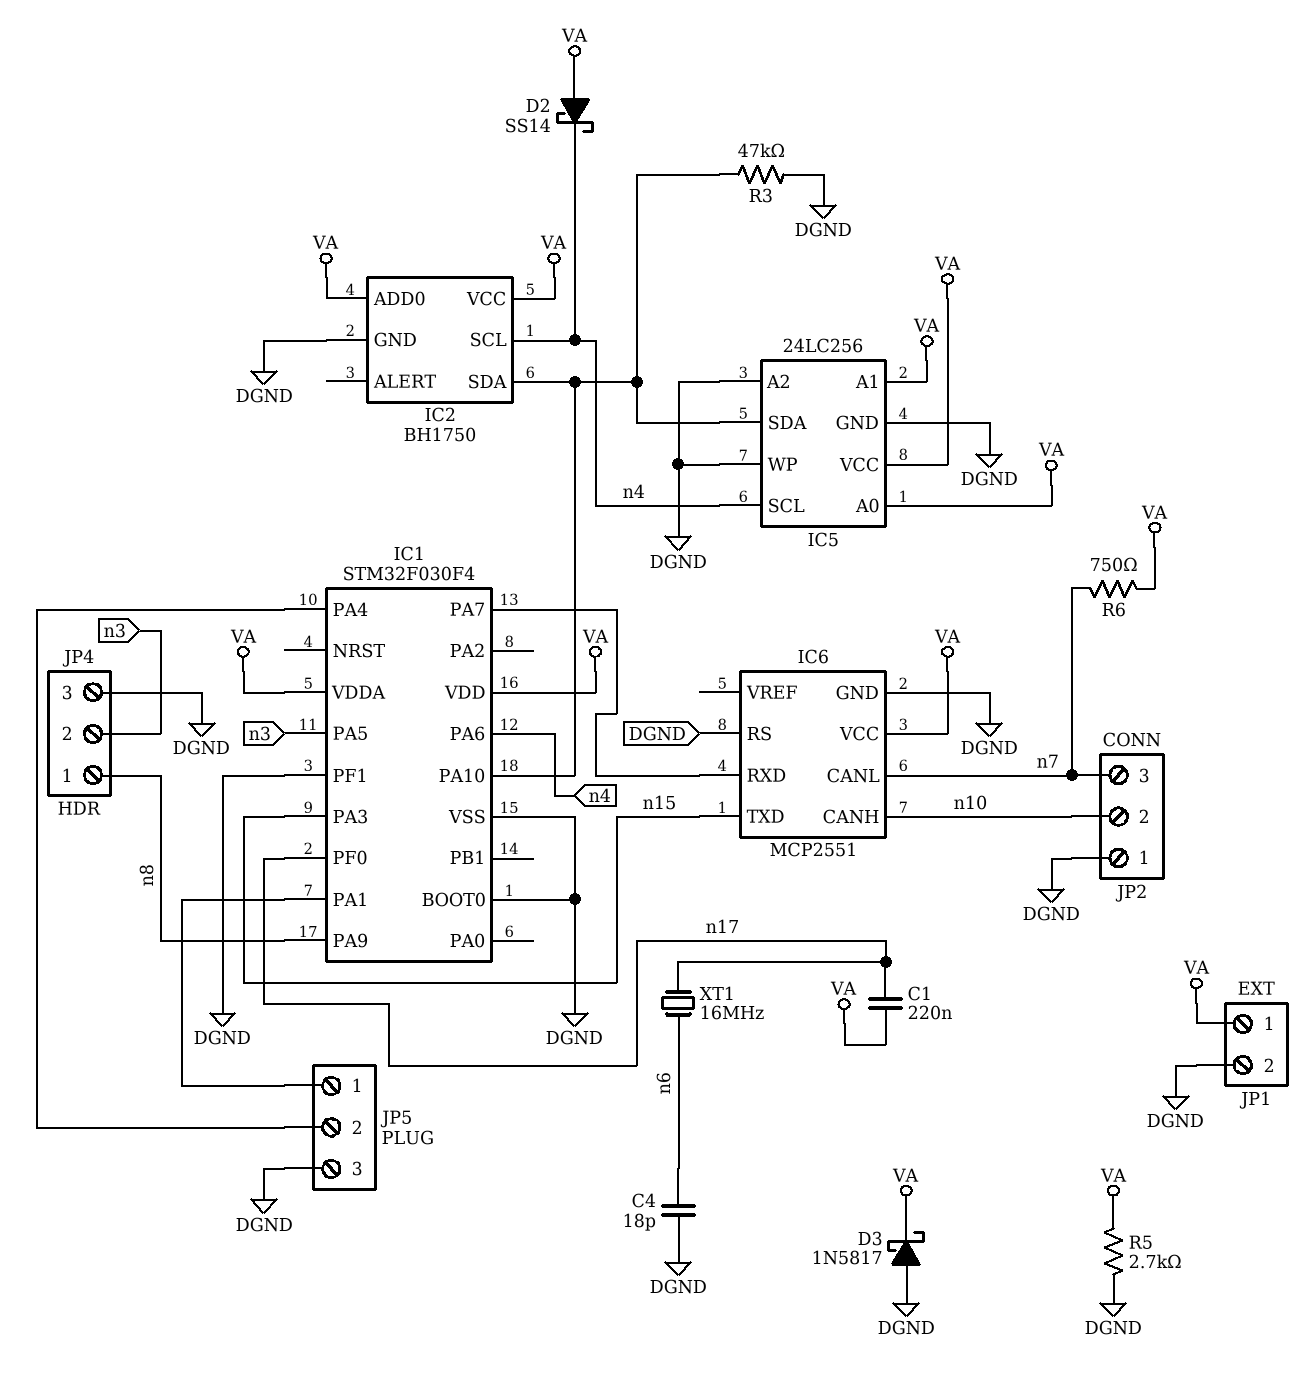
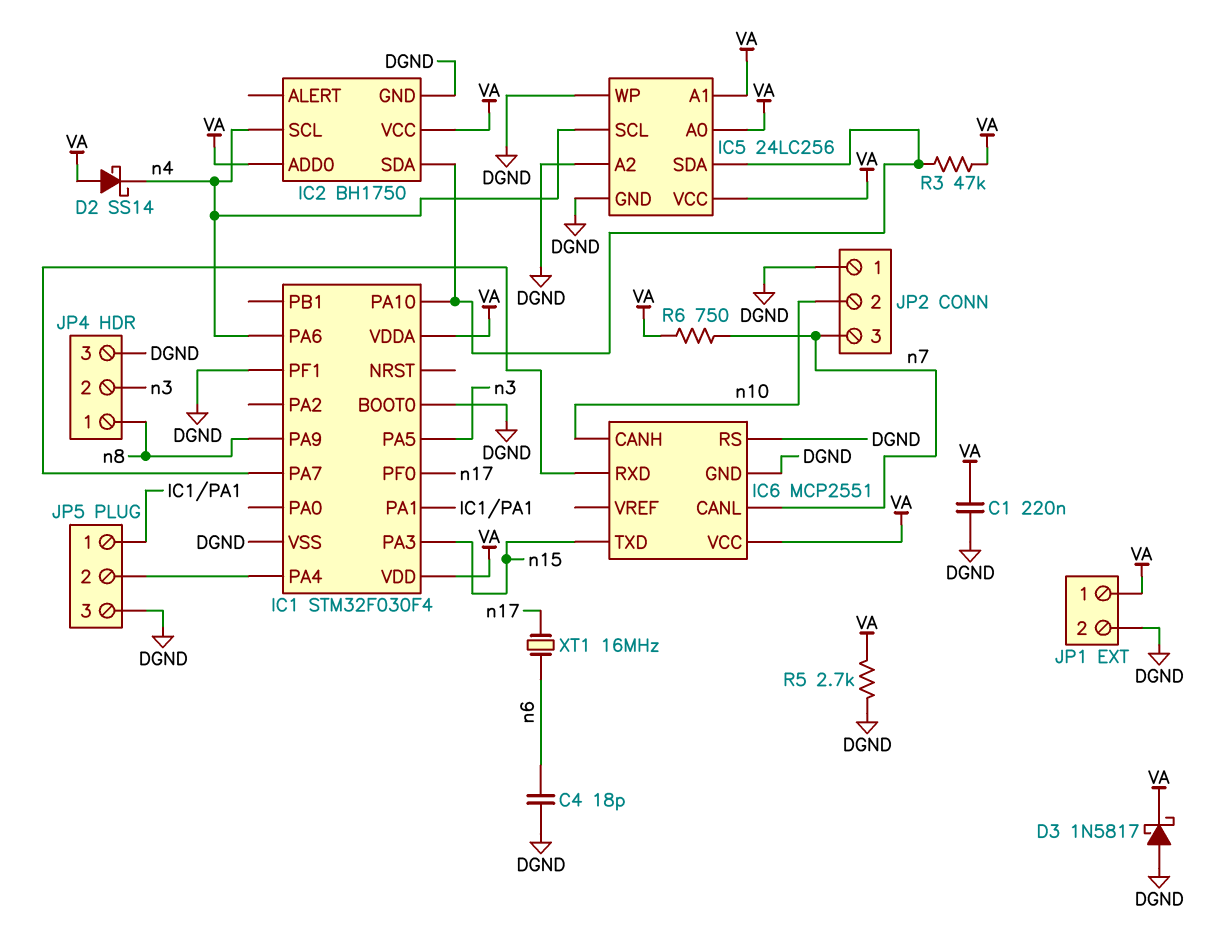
C1: 220nF (VA, n17) -> 220nF (DGND, VA)
R3: 47k (DGND, IC1/PA10) -> 47k (IC1/PA10, VA)

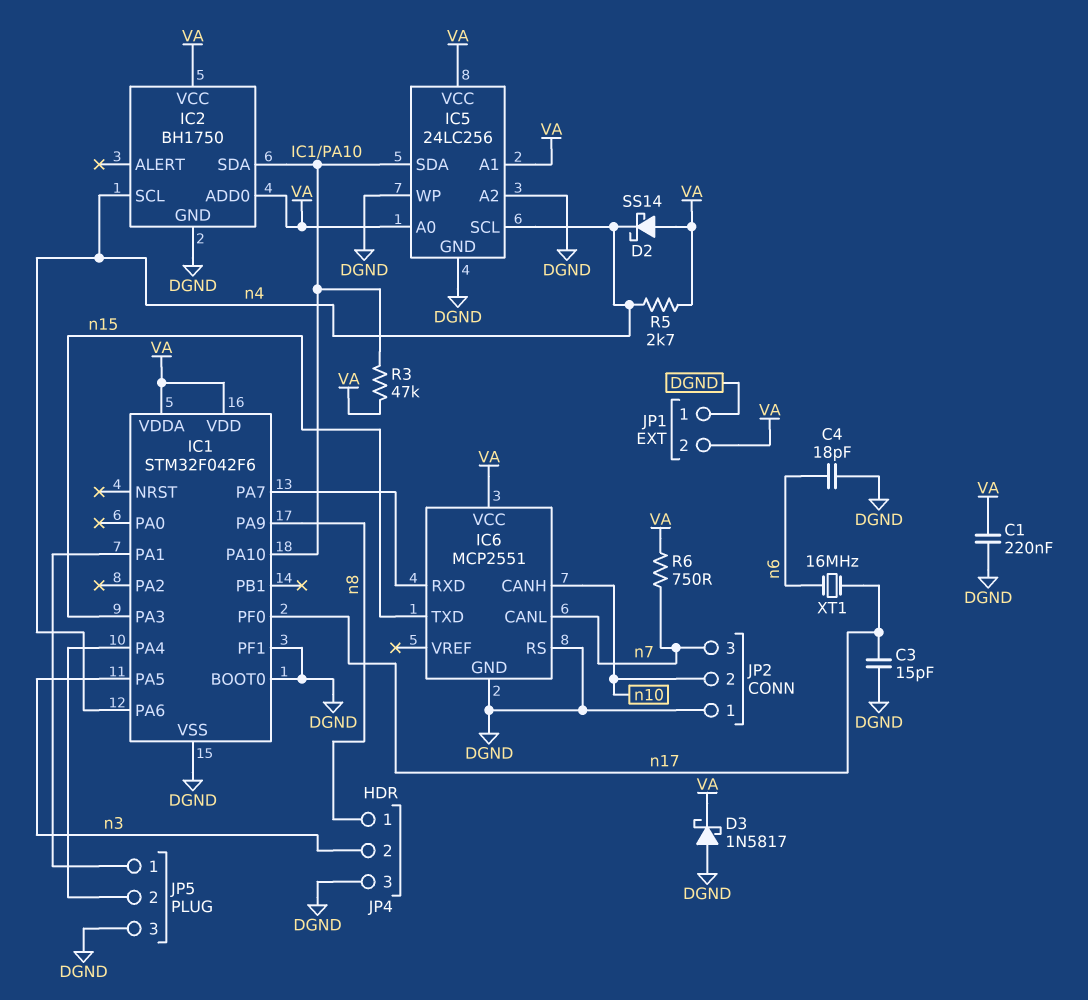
C3: none -> 15pF (DGND, n17)
IC1: STM32F030F4 -> STM32F042F6
JP1 pin 1: VA -> DGND
JP1 pin 2: DGND -> VA
R5: 2.7k (DGND, VA) -> 2.7k (VA, n4)

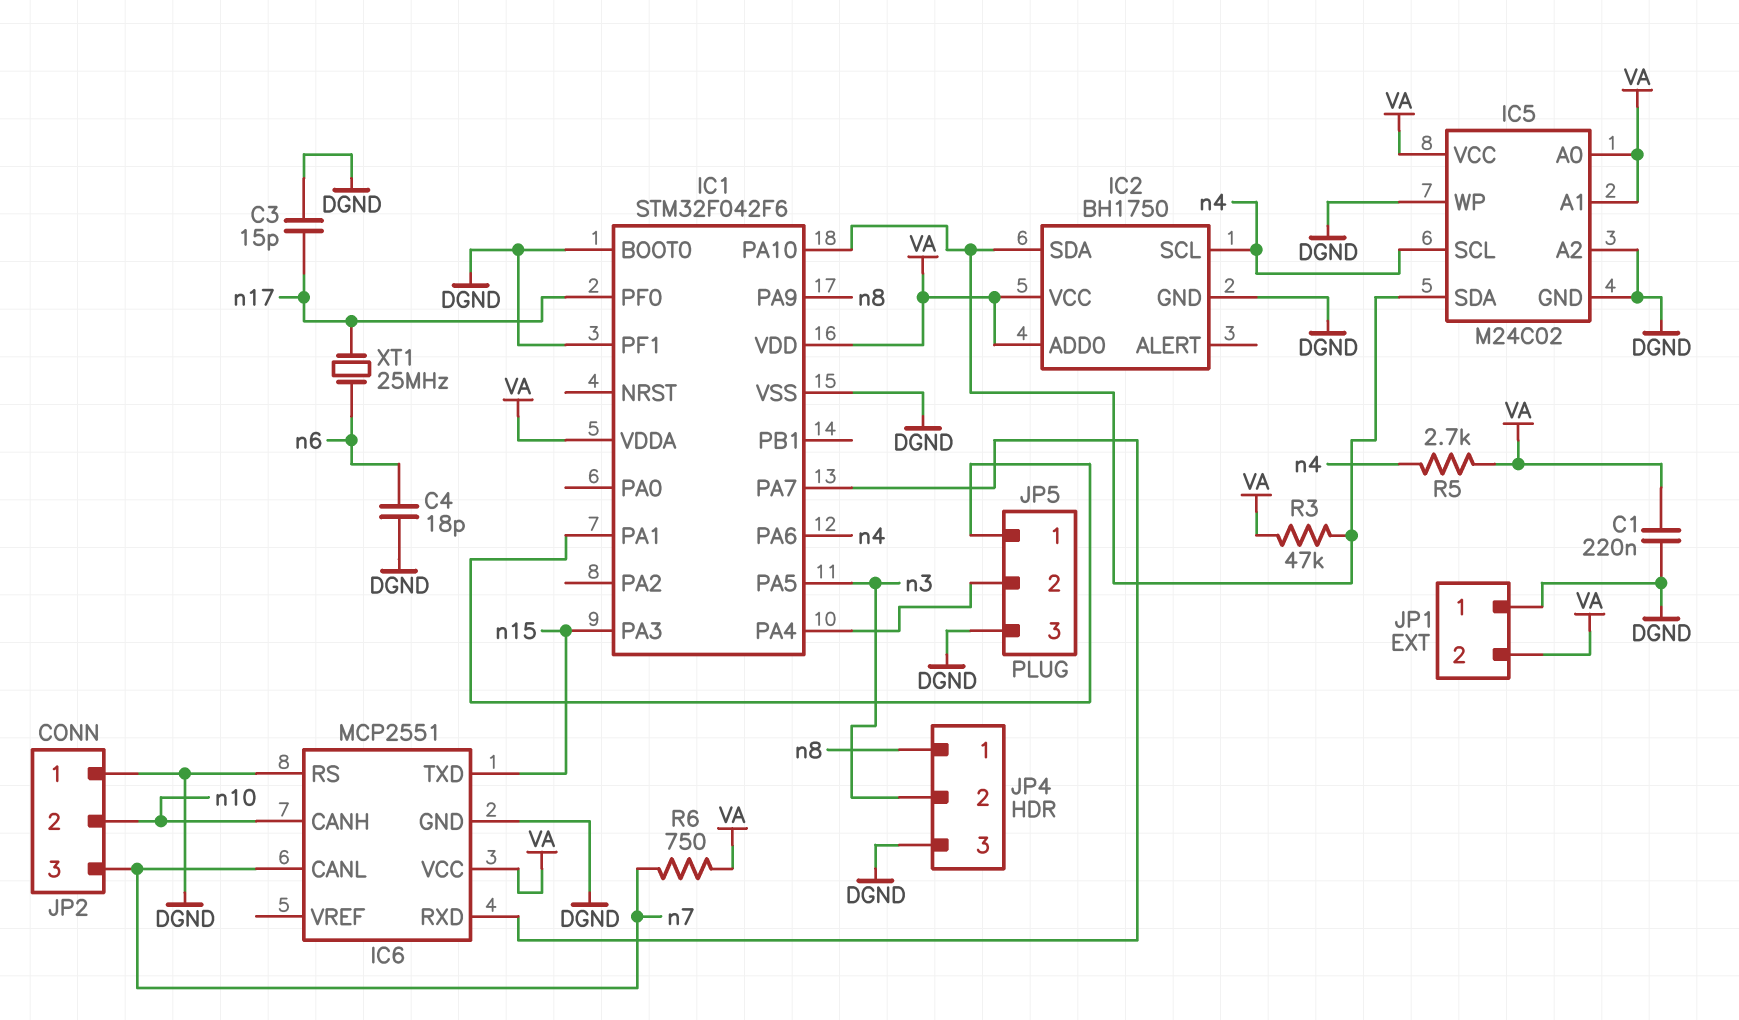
D2: schottky SS14 (A VA, K n4) -> none
D3: schottky 1N5817 (A DGND, K VA) -> none
IC5: 24LC256 -> M24C02
XT1: 16MHz (n6, n17) -> 25MHz (n6, n17)

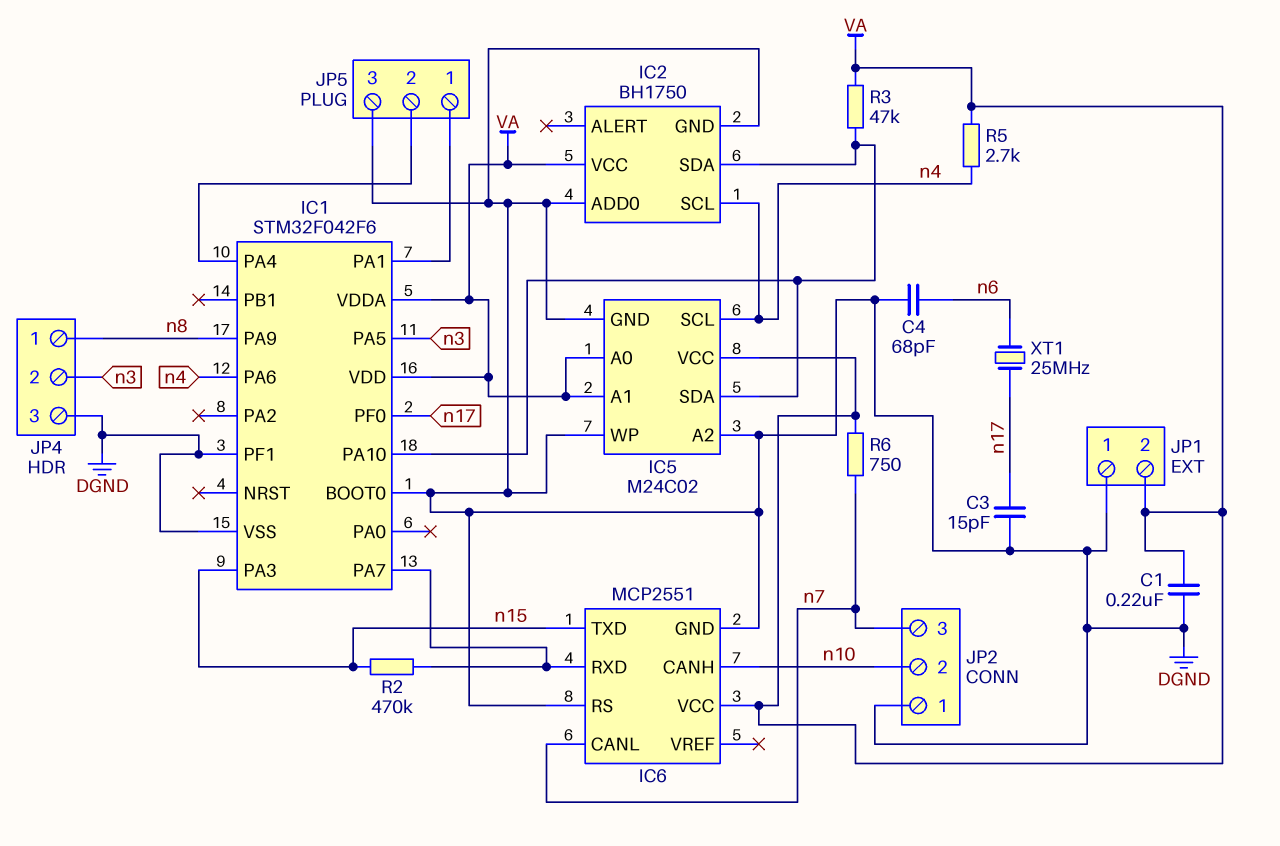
C4: 18pF (DGND, n6) -> 68pF (DGND, n6)
IC2 pin ADD0: VA -> DGND
R2: none -> 470k (IC1/PA7, n15)

